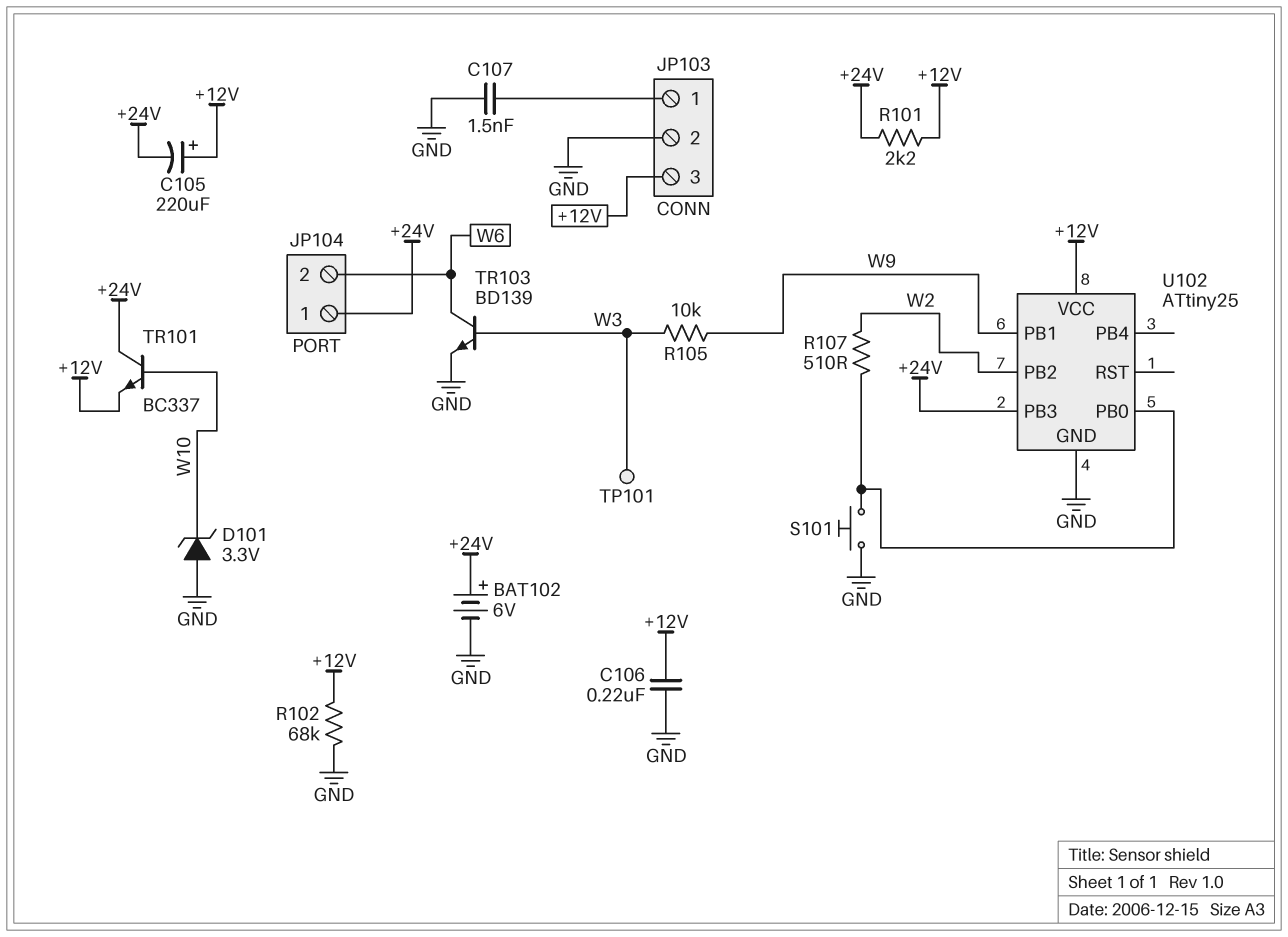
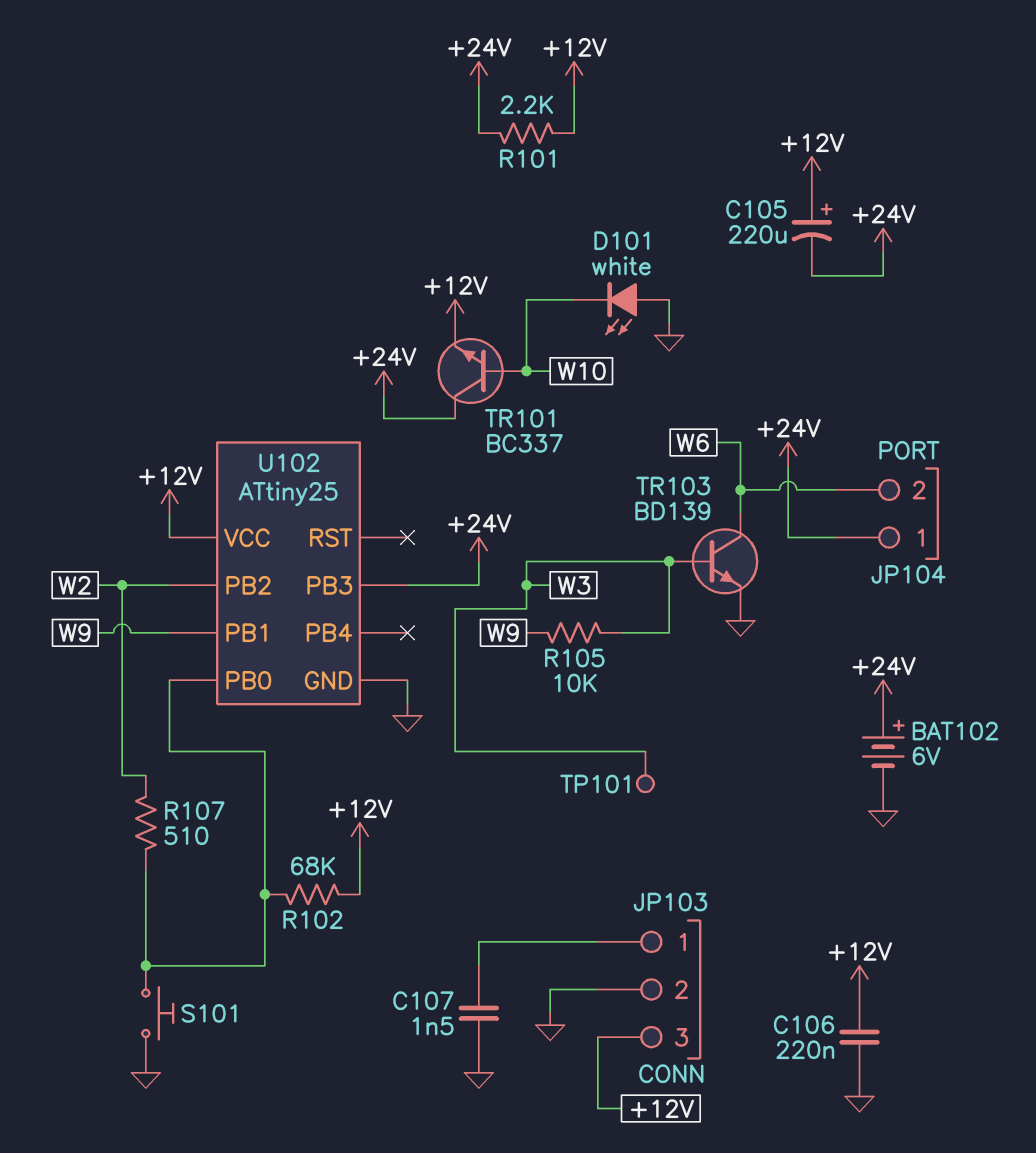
D101: zener 3.3V (A GND, K W10) -> LED white (A GND, K W10)
R102: 68k (+12V, GND) -> 68k (+12V, U102/PB0)

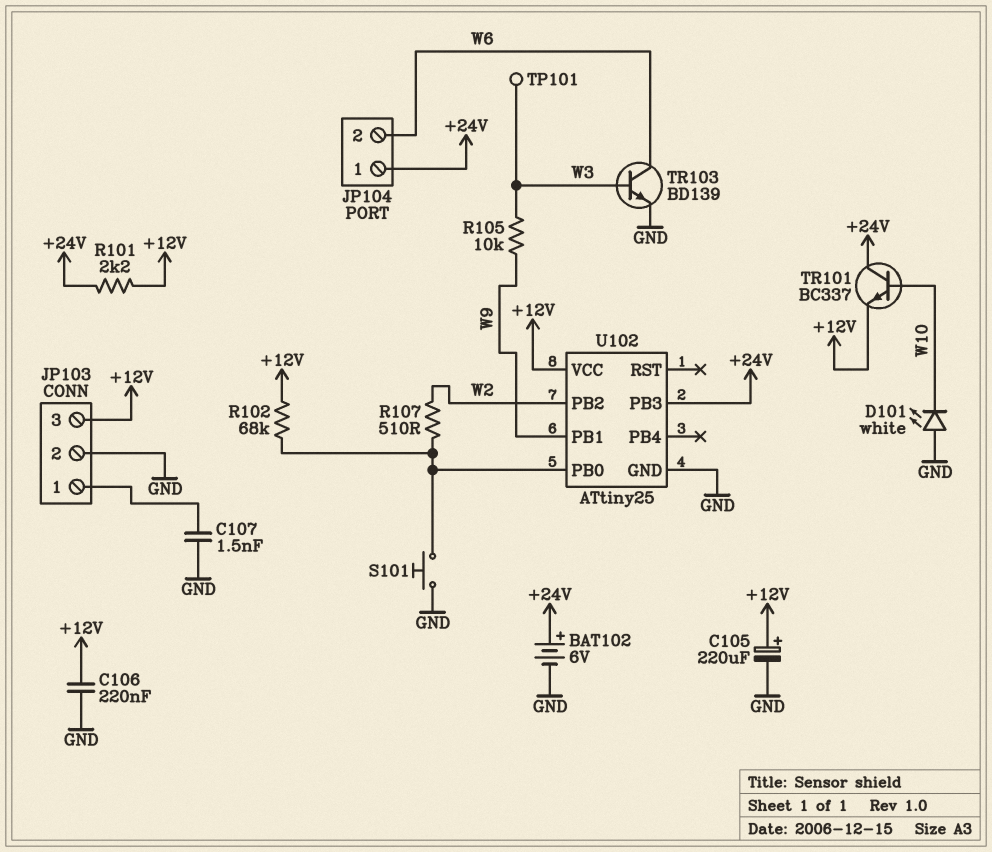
C105: 220uF (plus +12V, minus +24V) -> 220uF (plus +12V, minus GND)

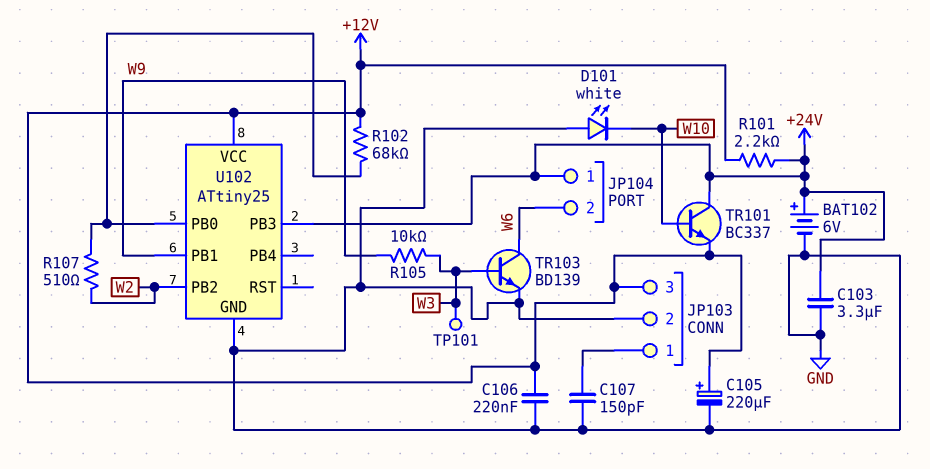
C103: none -> 3.3uF (+24V, GND)
C107: 1.5nF (GND, JP103/1) -> 150pF (GND, JP103/1)
S101: button (GND, U102/PB0) -> none

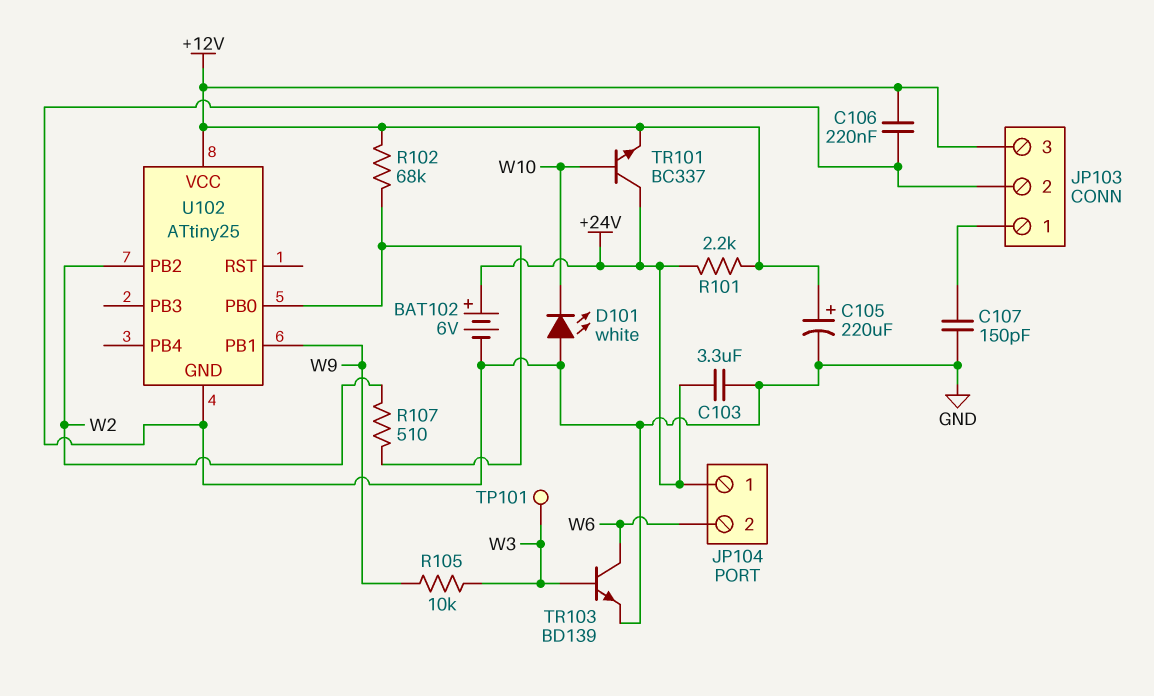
U102 pin PB3: +24V -> none

